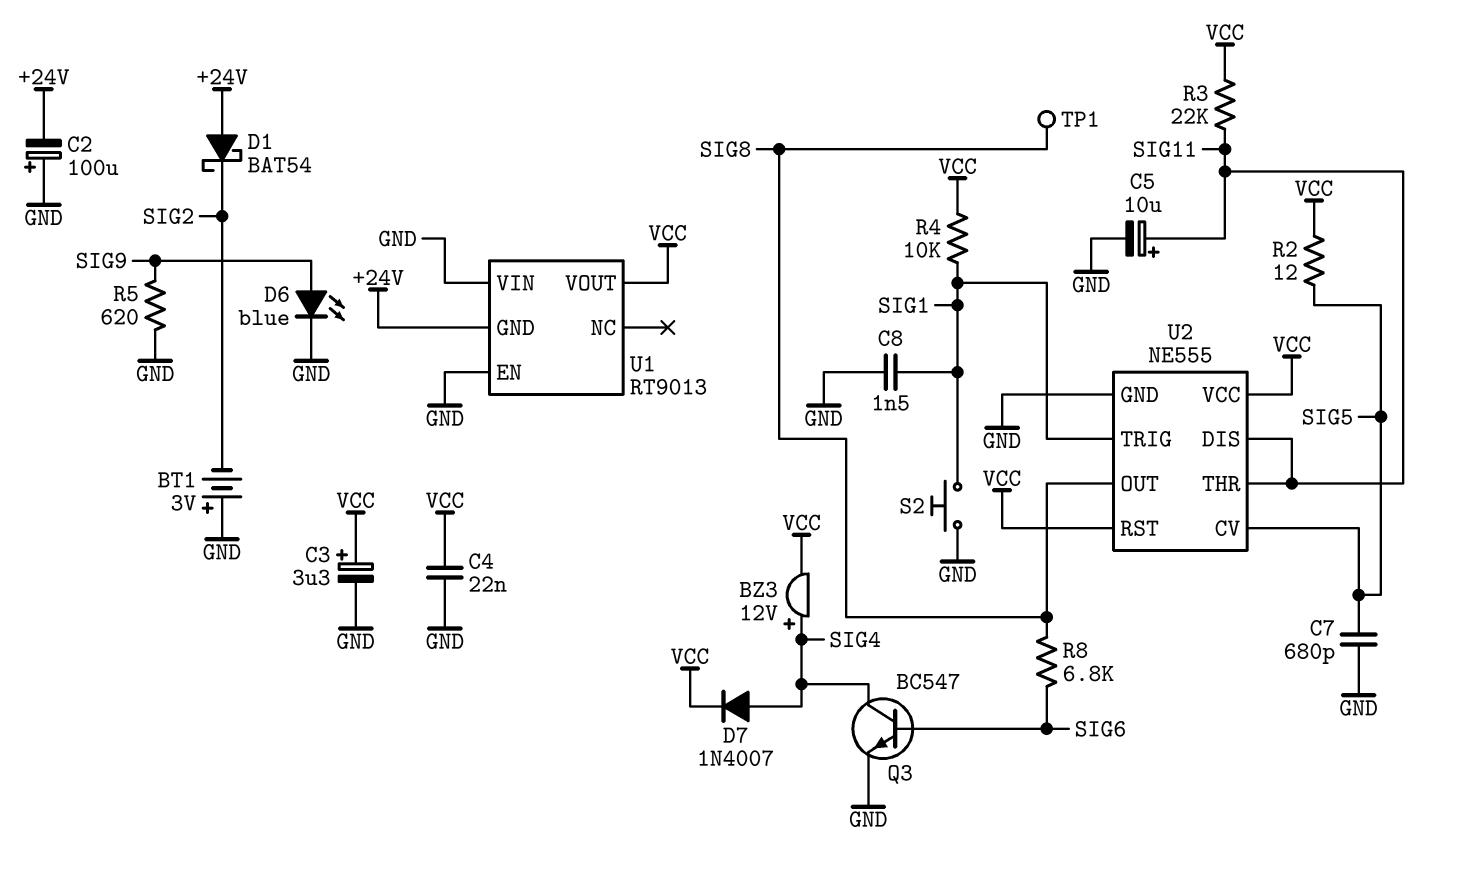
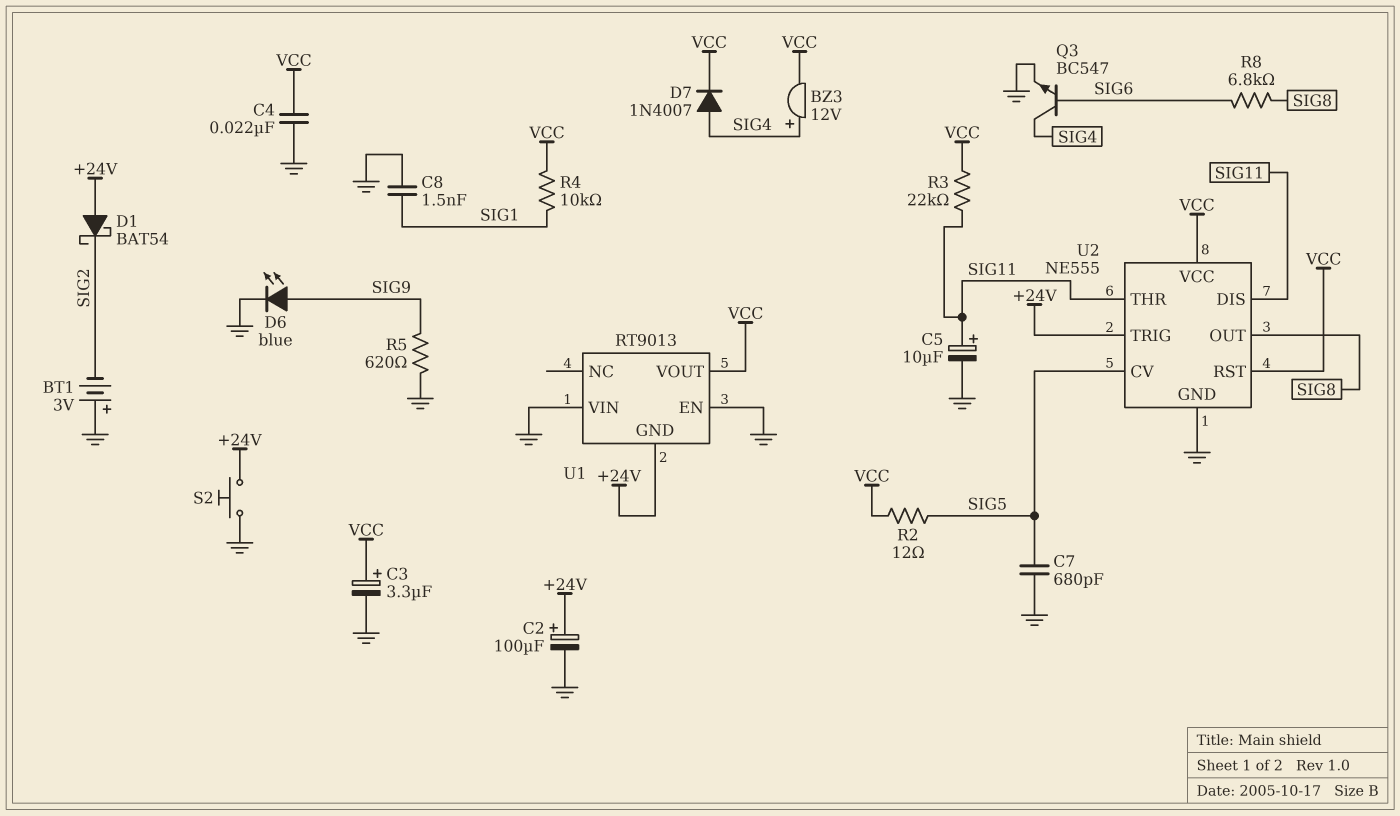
C2: 100uF (plus GND, minus +24V) -> 100uF (plus +24V, minus GND)
S2: button (GND, SIG1) -> button (+24V, GND)
TP1: test point (SIG8) -> none
U2 pin TRIG: SIG1 -> +24V

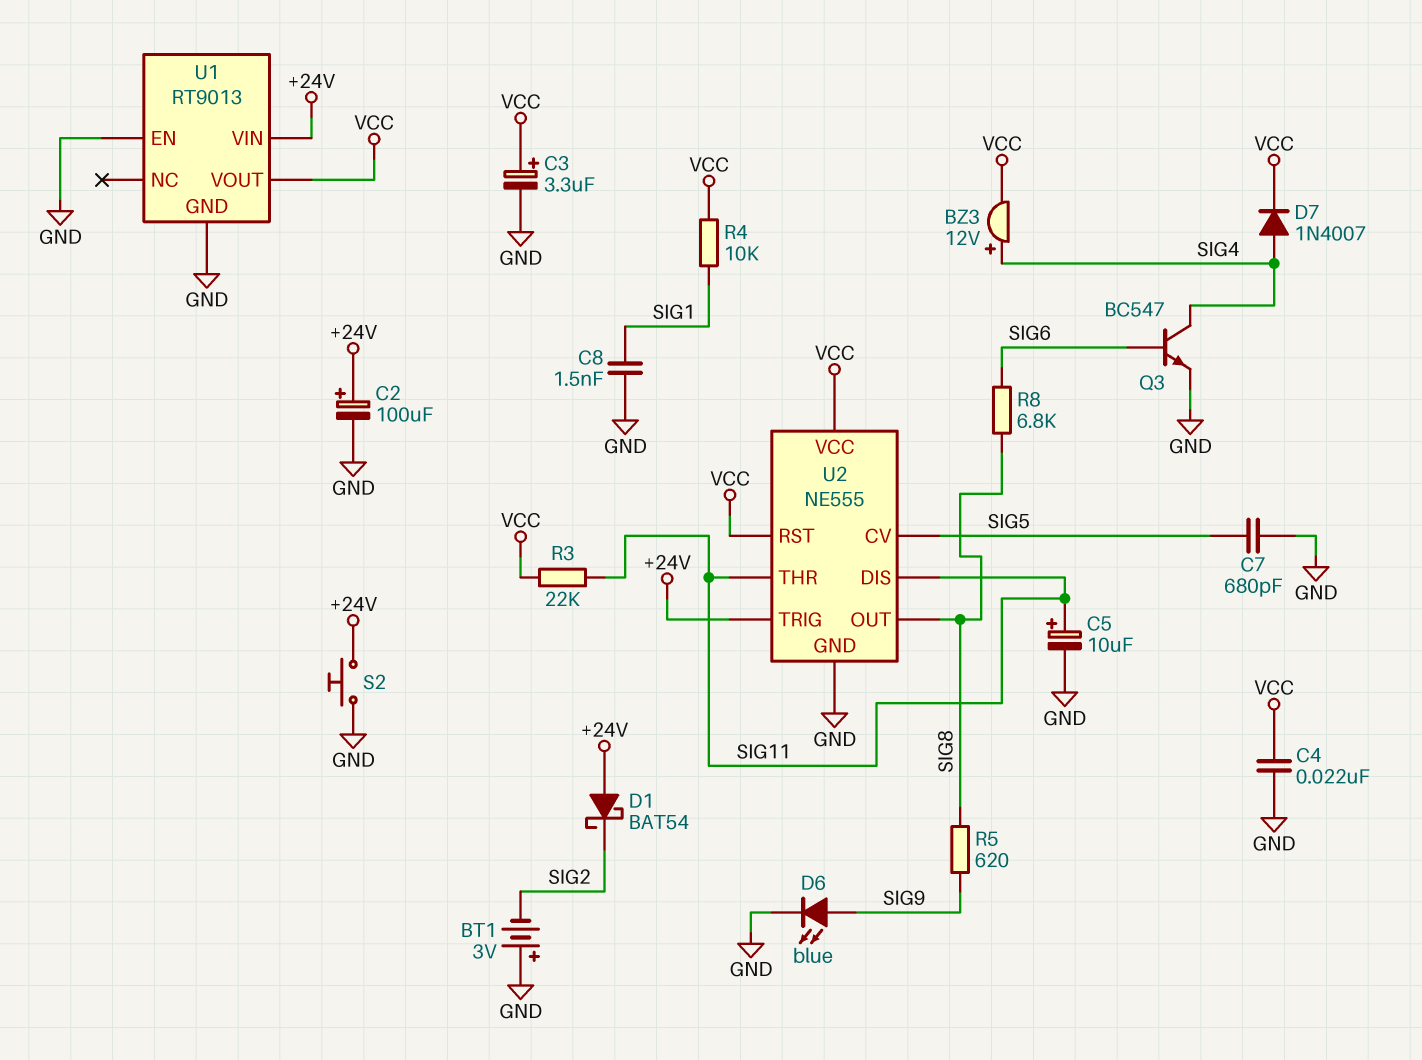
R2: 12 (SIG5, VCC) -> none
R5: 620 (GND, SIG9) -> 620 (SIG8, SIG9)
U1 pin GND: +24V -> GND
U1 pin VIN: GND -> +24V

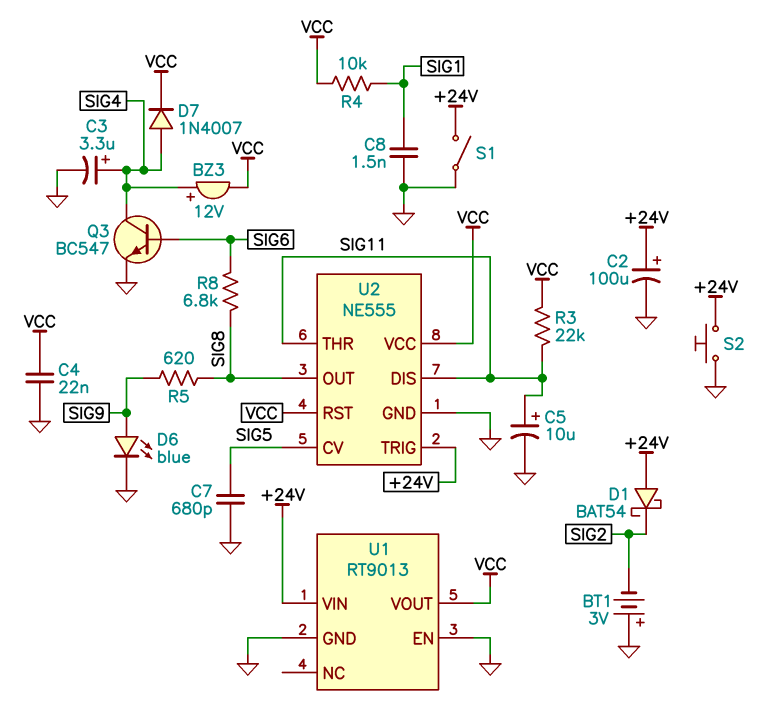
C3: 3.3uF (plus VCC, minus GND) -> 3.3uF (plus SIG4, minus GND)
S1: none -> switch (+24V, GND)

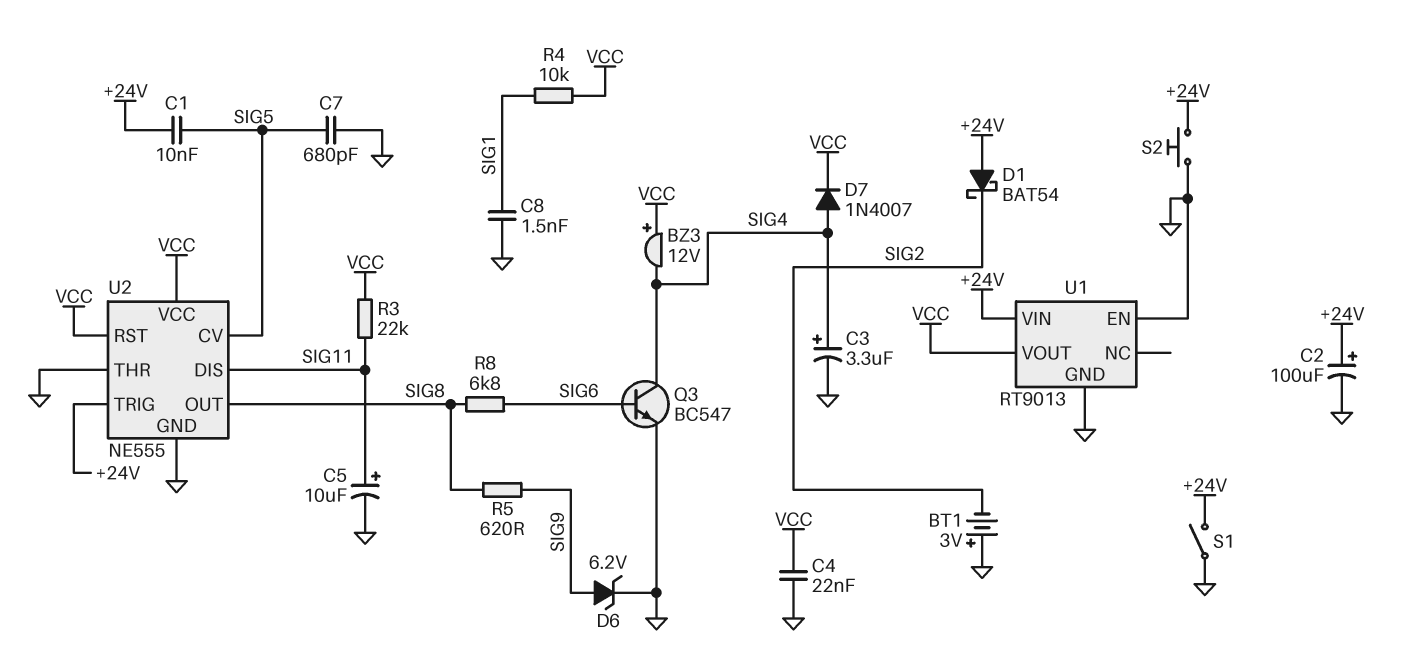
BZ3: buzzer 12V (plus SIG4, minus VCC) -> buzzer 12V (plus VCC, minus SIG4)
C1: none -> 10nF (+24V, SIG5)
D6: LED blue (A SIG9, K GND) -> zener 6.2V (A SIG9, K GND)
U2 pin THR: SIG11 -> GND

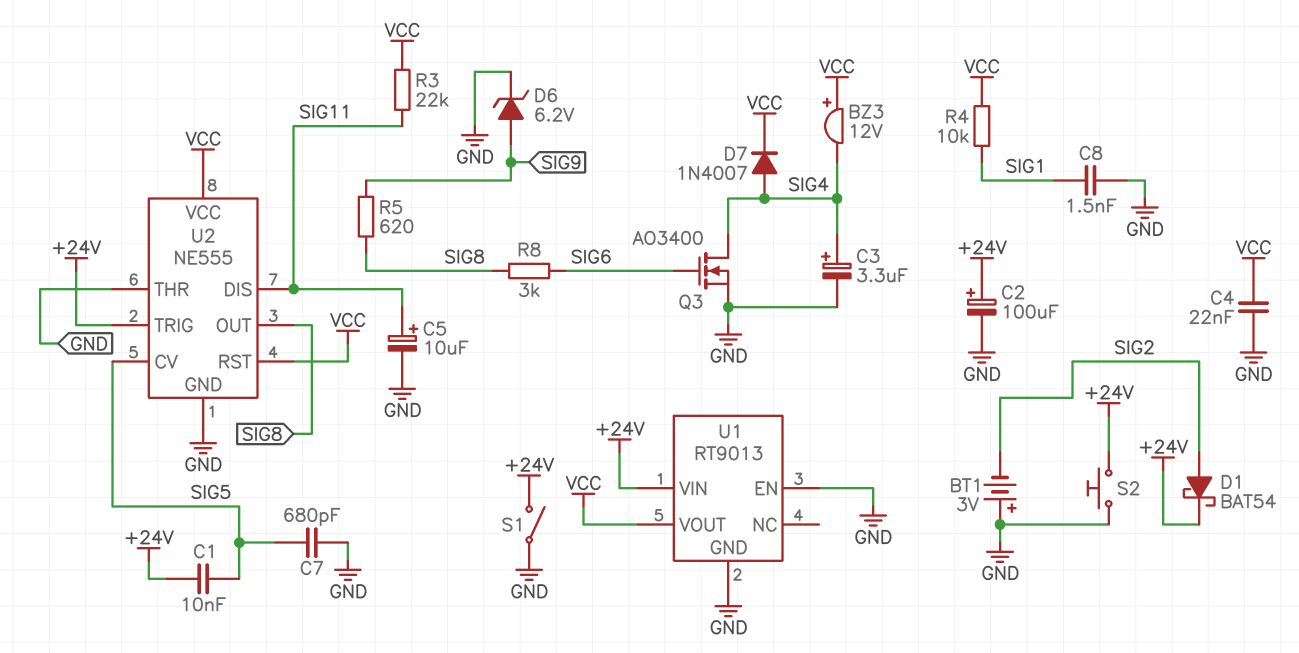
D1: schottky BAT54 (A +24V, K SIG2) -> schottky BAT54 (A SIG2, K +24V)
Q3: NPN BC547 (B SIG6, C SIG4, E GND) -> NMOS AO3400 (G SIG6, D SIG4, S GND)
R8: 6.8k (SIG6, SIG8) -> 3k (SIG6, SIG8)

